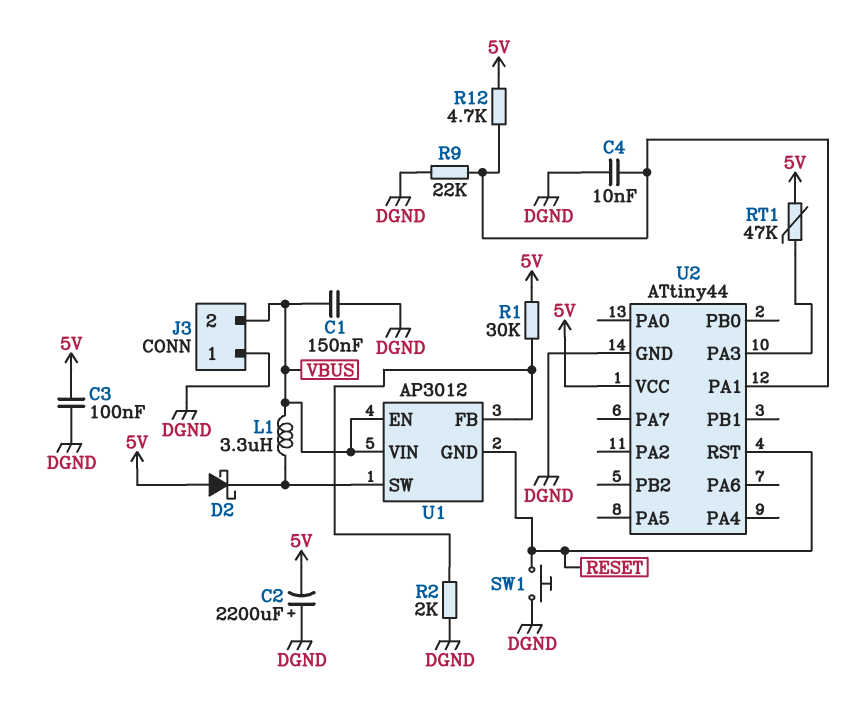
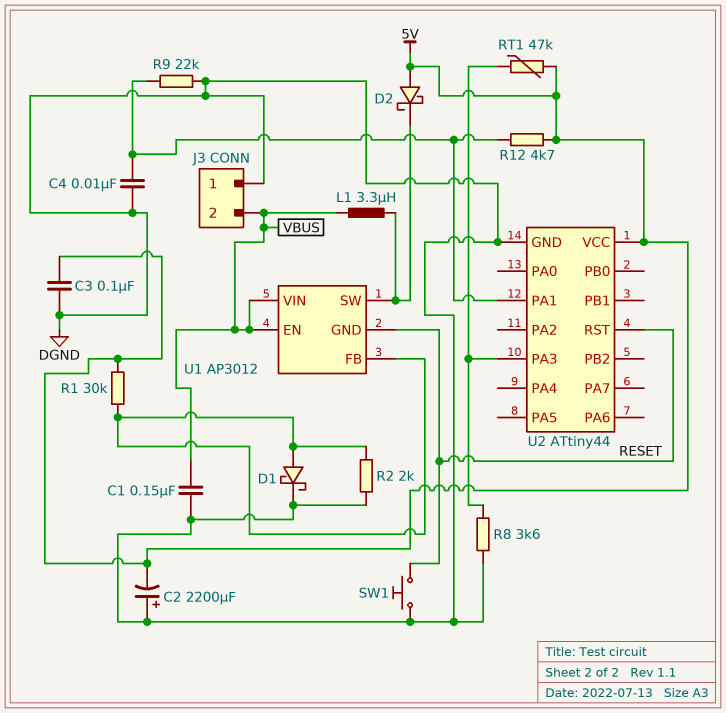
D1: none -> schottky (A U1/FB, K DGND)
R8: none -> 3.6k (DGND, U2/PA3)

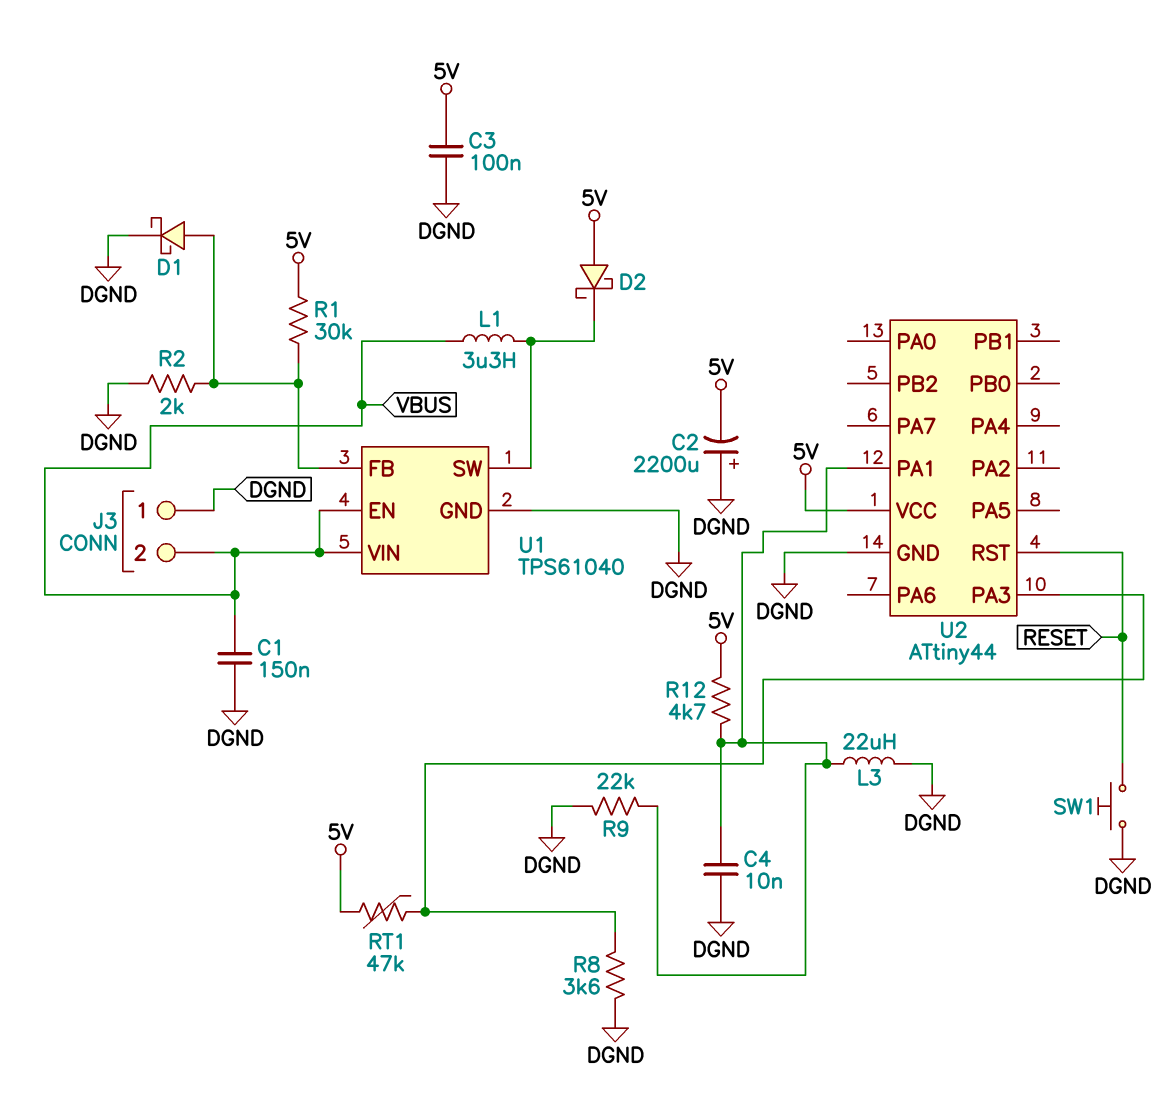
L3: none -> 22uH (DGND, U2/PA1)
U1: AP3012 -> TPS61040
U1 pin GND: RESET -> DGND

